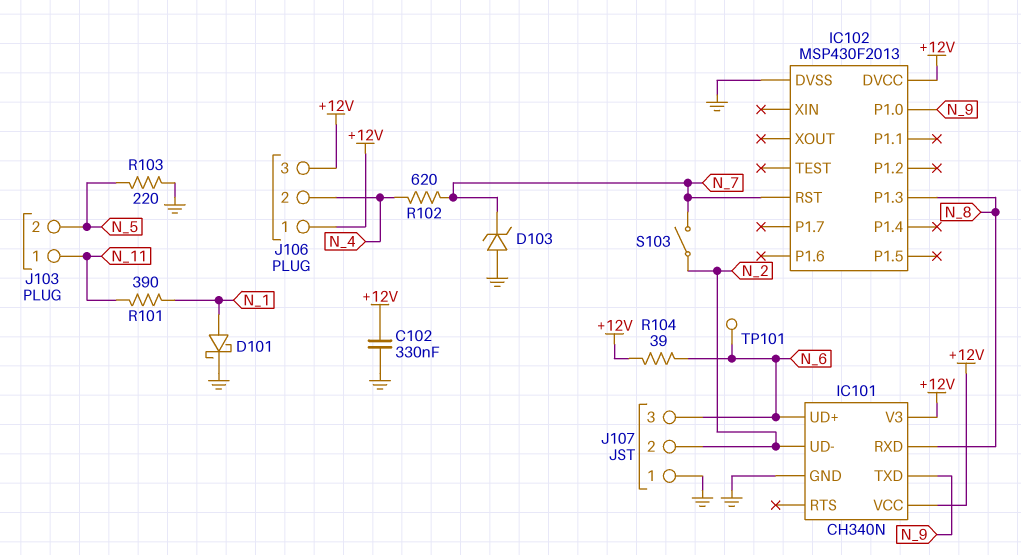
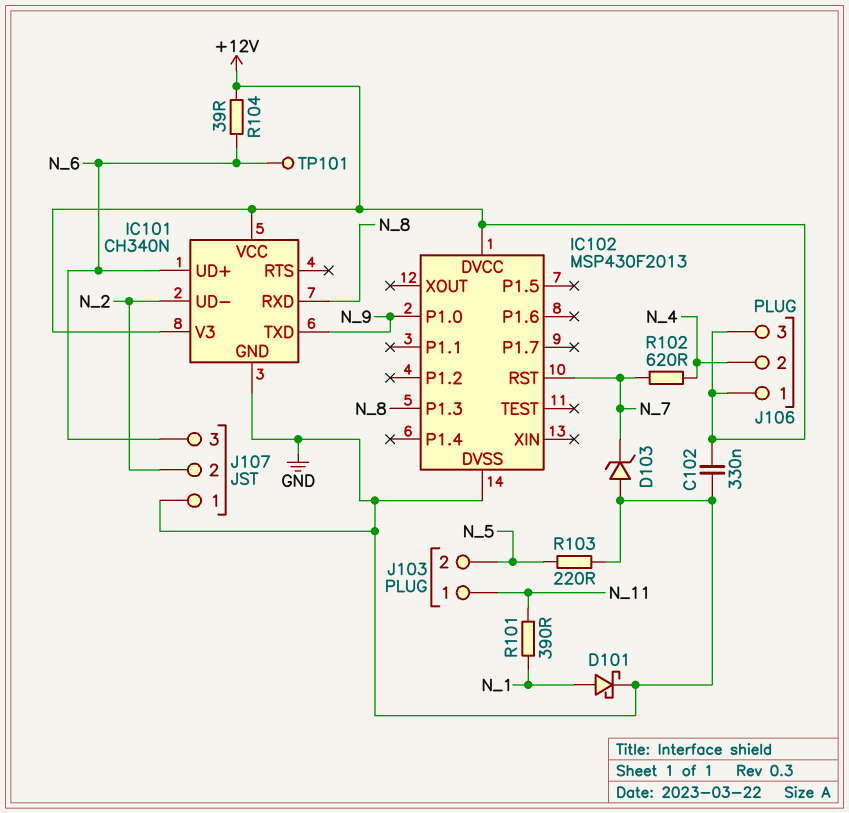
S103: switch (N_2, N_7) -> none

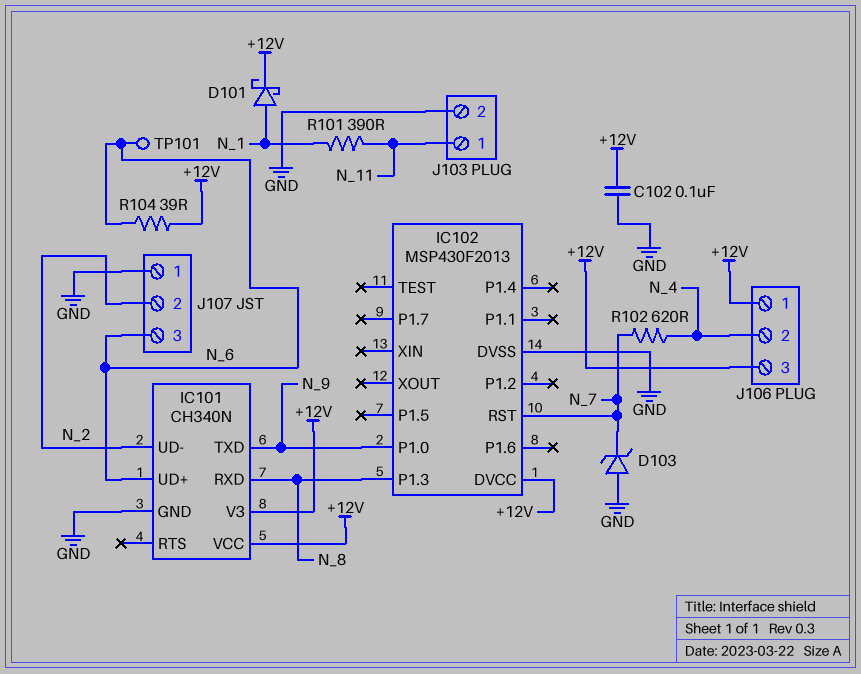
C102: 330nF (+12V, GND) -> 100nF (+12V, GND)
D101: schottky (A N_1, K GND) -> schottky (A N_1, K +12V)
J103 pin 2: N_5 -> GND
R103: 220 (GND, N_5) -> none

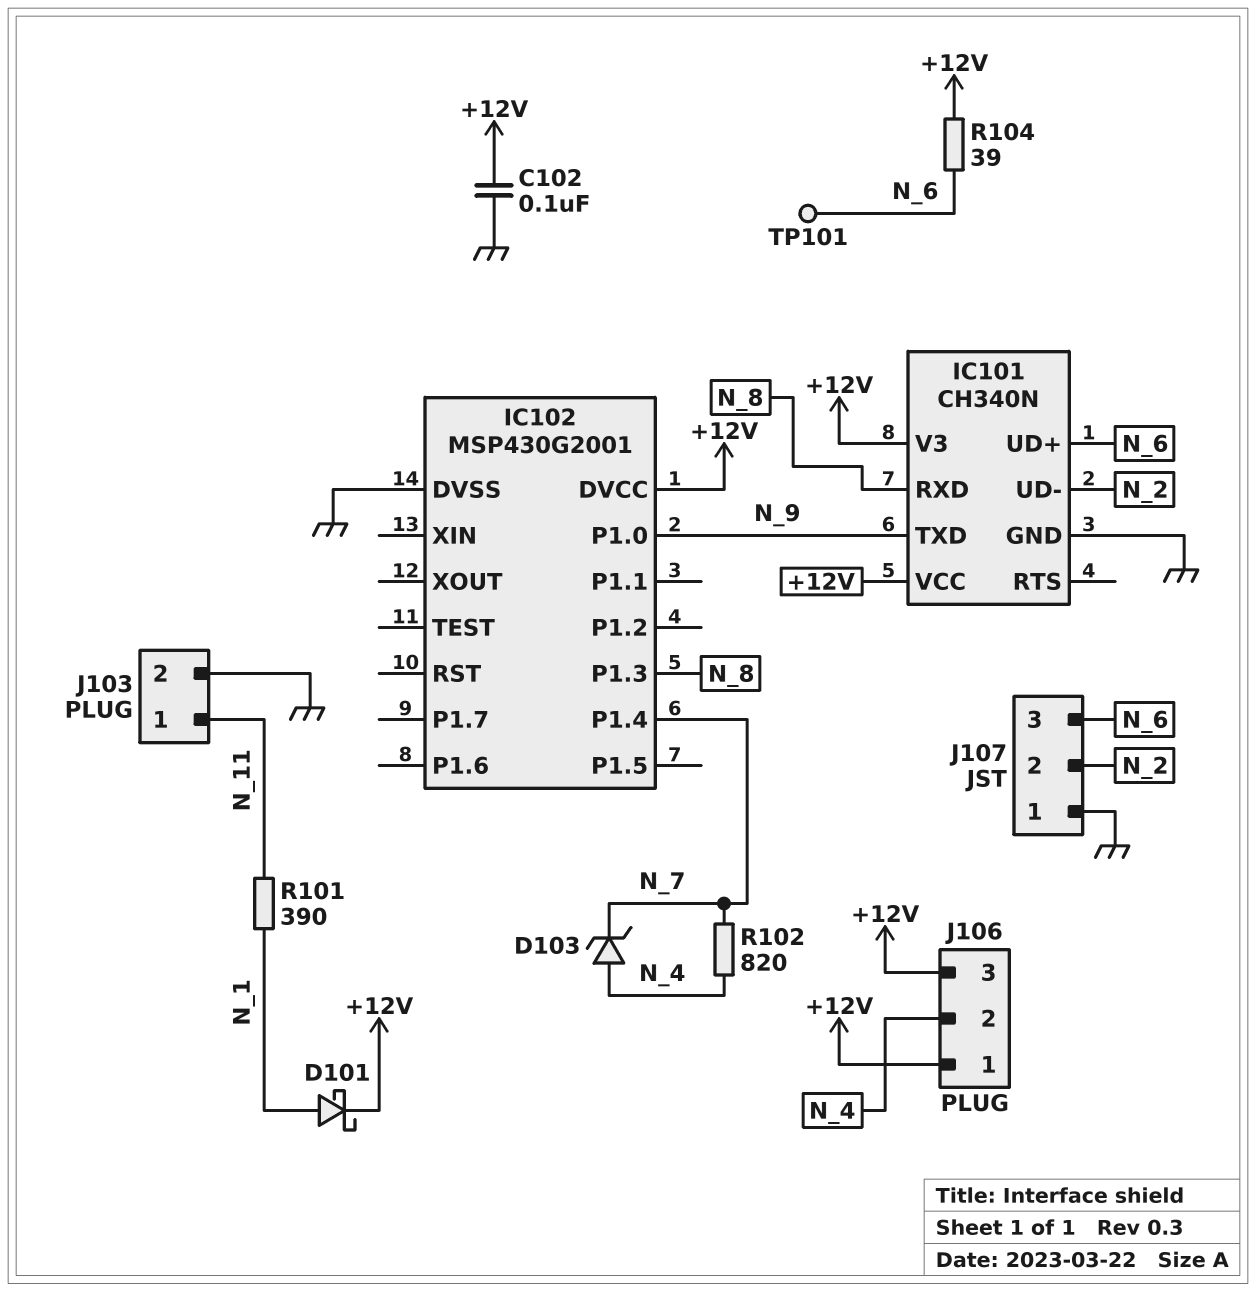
D103: zener (A GND, K N_7) -> zener (A N_4, K N_7)
IC102: MSP430F2013 -> MSP430G2001
IC102 pin P1.4: none -> N_7
IC102 pin RST: N_7 -> none
R102: 620 (N_4, N_7) -> 820 (N_4, N_7)

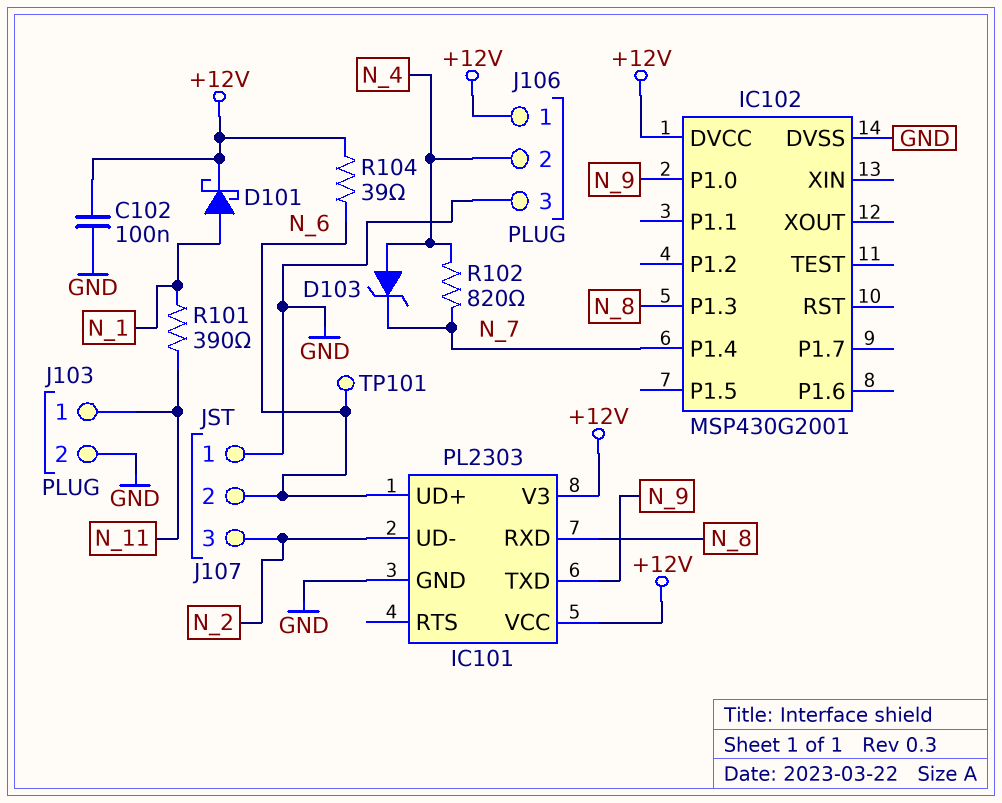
IC101: CH340N -> PL2303
J106 pin 3: +12V -> GND
J107 pin 2: N_2 -> N_6
J107 pin 3: N_6 -> N_2

